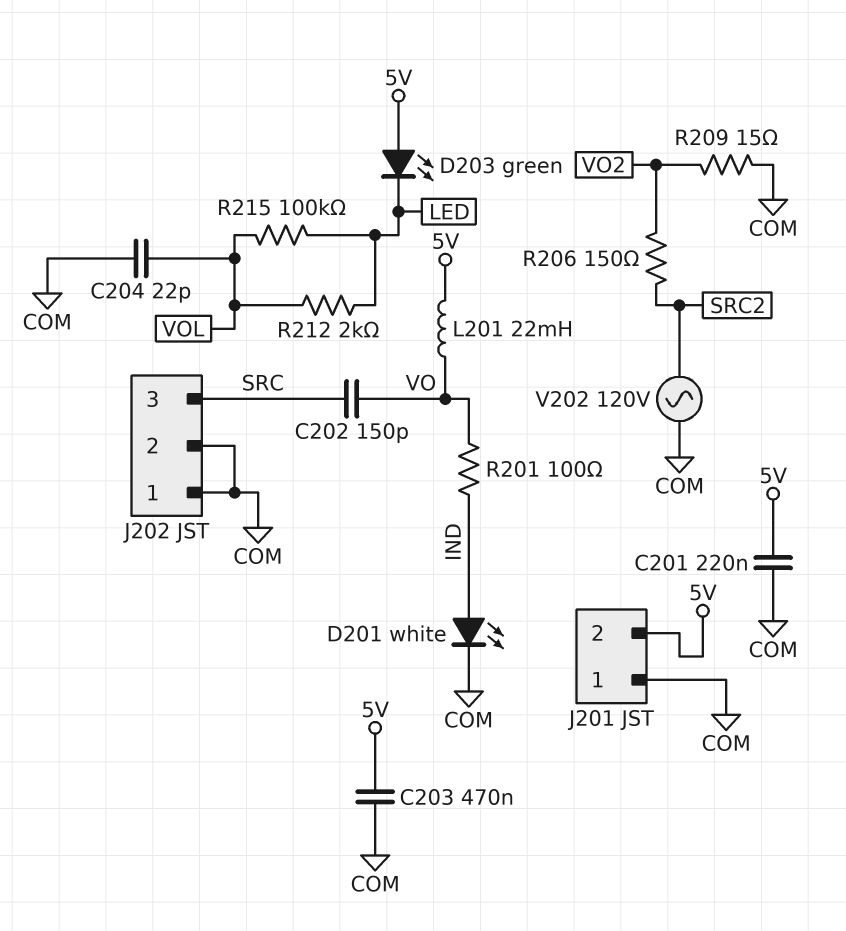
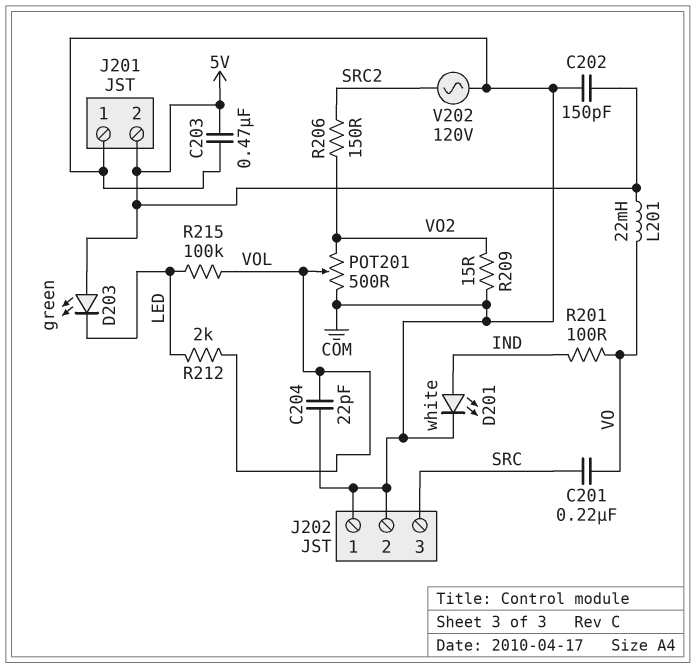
C201: 220nF (5V, COM) -> 220nF (SRC, VO)
C202: 150pF (SRC, VO) -> 150pF (5V, COM)
POT201: none -> 500 (COM, VO2, wiper VOL)

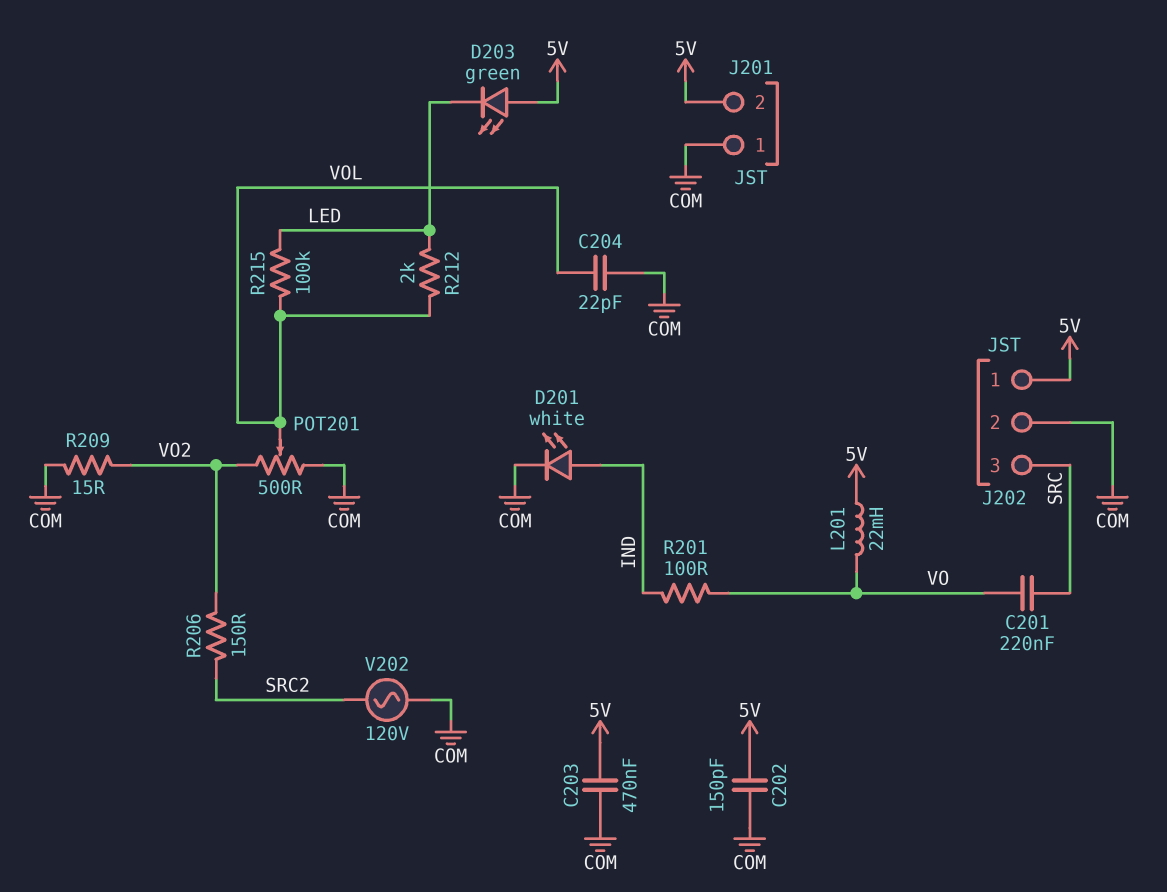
J202 pin 1: COM -> 5V

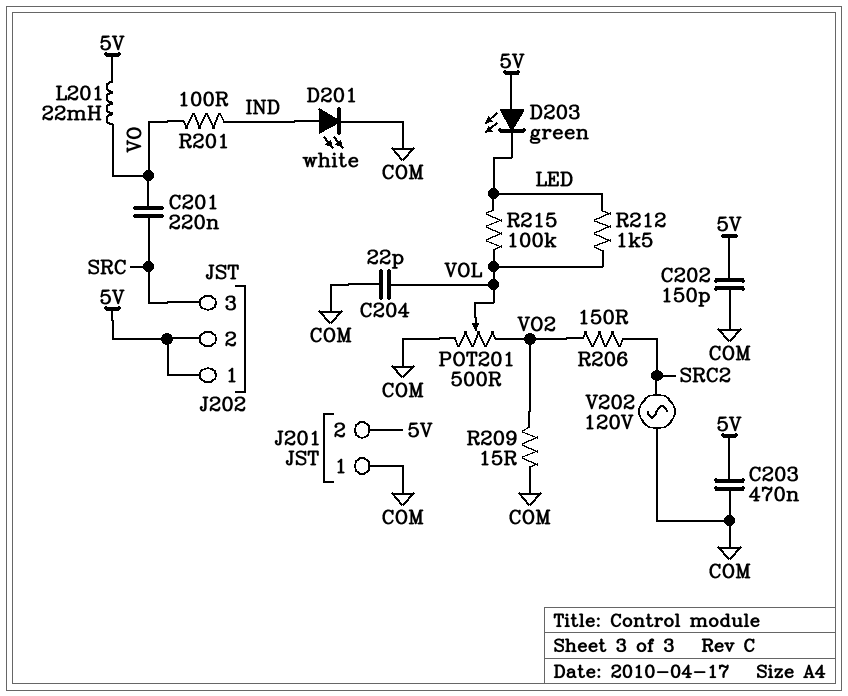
J202 pin 2: COM -> 5V
R212: 2k (LED, VOL) -> 1.5k (LED, VOL)

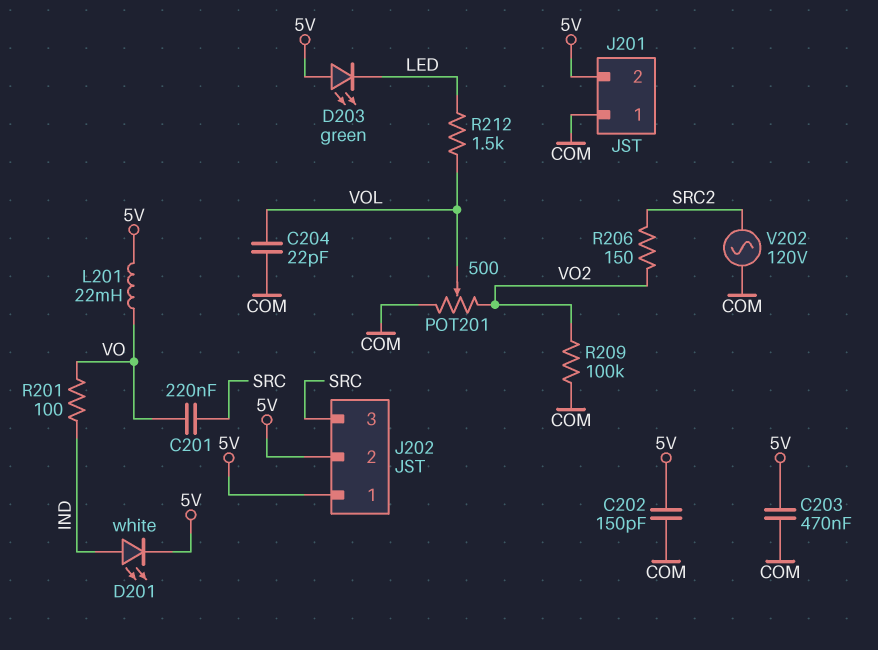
D201: LED white (A IND, K COM) -> LED white (A IND, K 5V)
R209: 15 (COM, VO2) -> 100k (COM, VO2)
R215: 100k (LED, VOL) -> none

